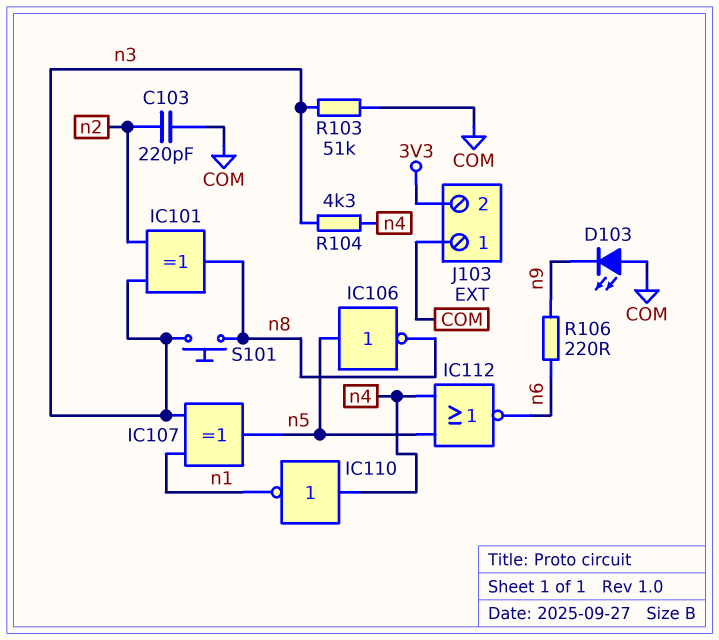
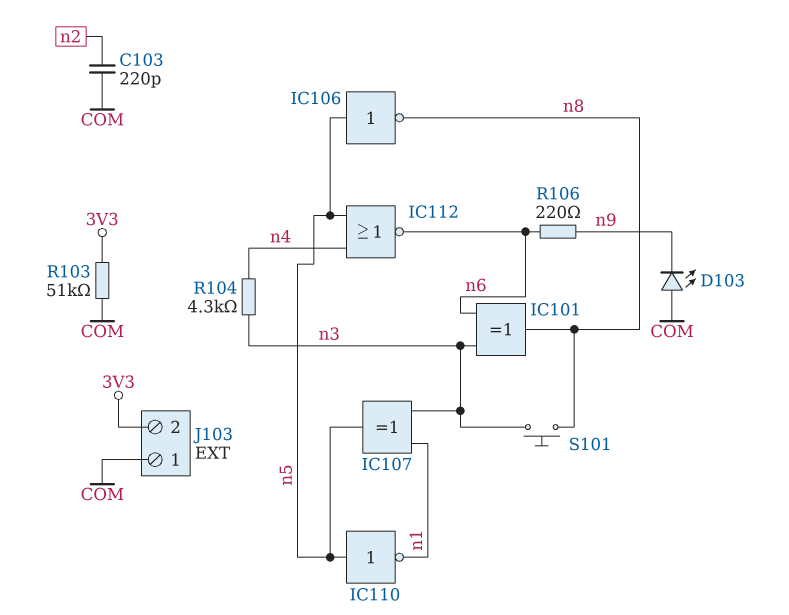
IC101: XOR (in n2, in n3, out n8) -> XOR (in n3, in n6, out n8)
IC110: NOT (in n4, out n1) -> NOT (in n5, out n1)
R103: 51k (COM, n3) -> 51k (3V3, COM)

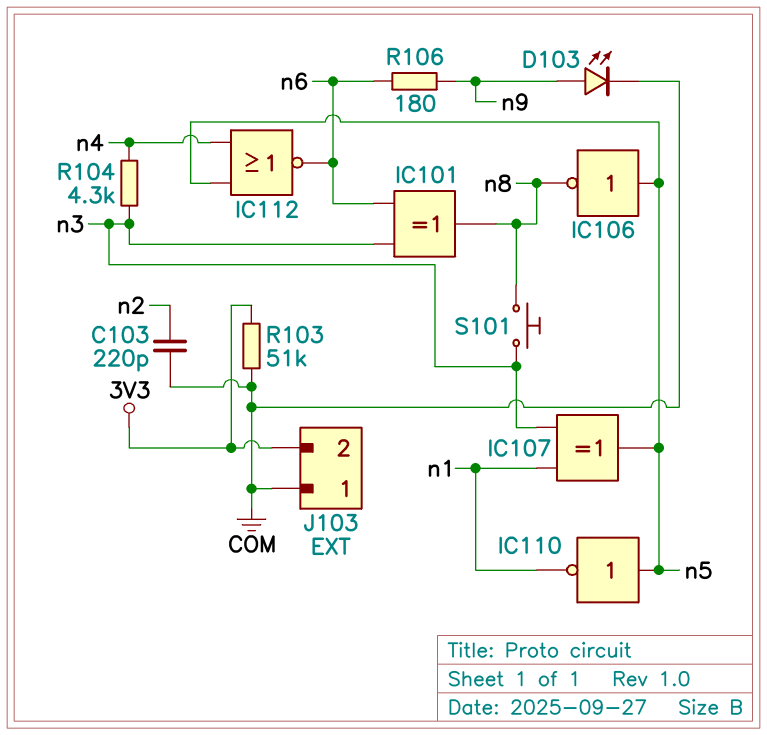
D103: LED (A COM, K n9) -> LED (A n9, K COM)
R106: 220 (n6, n9) -> 180 (n6, n9)

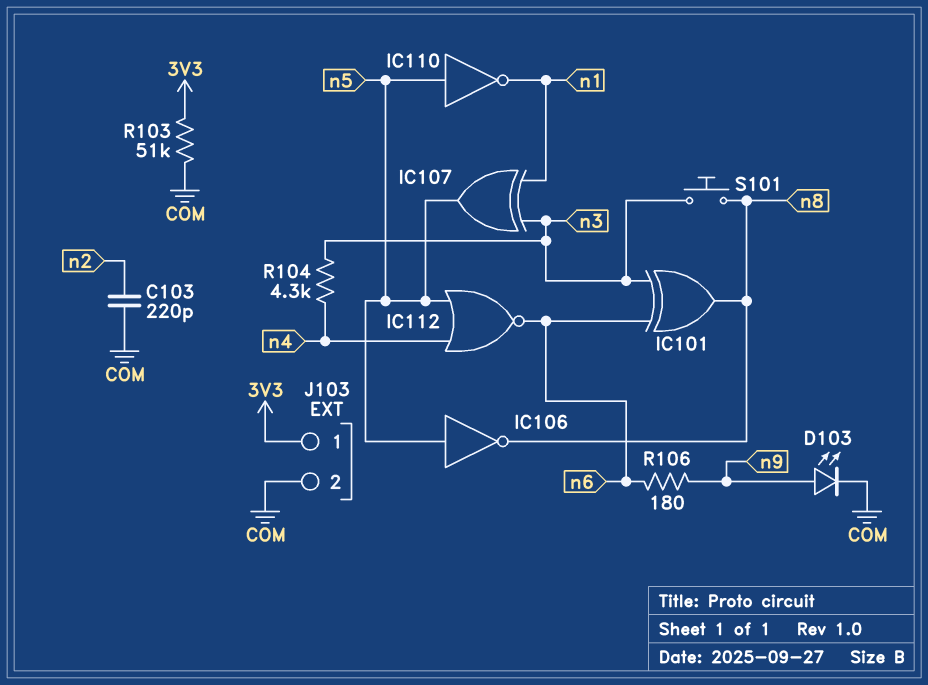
J103 pin 1: COM -> 3V3
J103 pin 2: 3V3 -> COM

